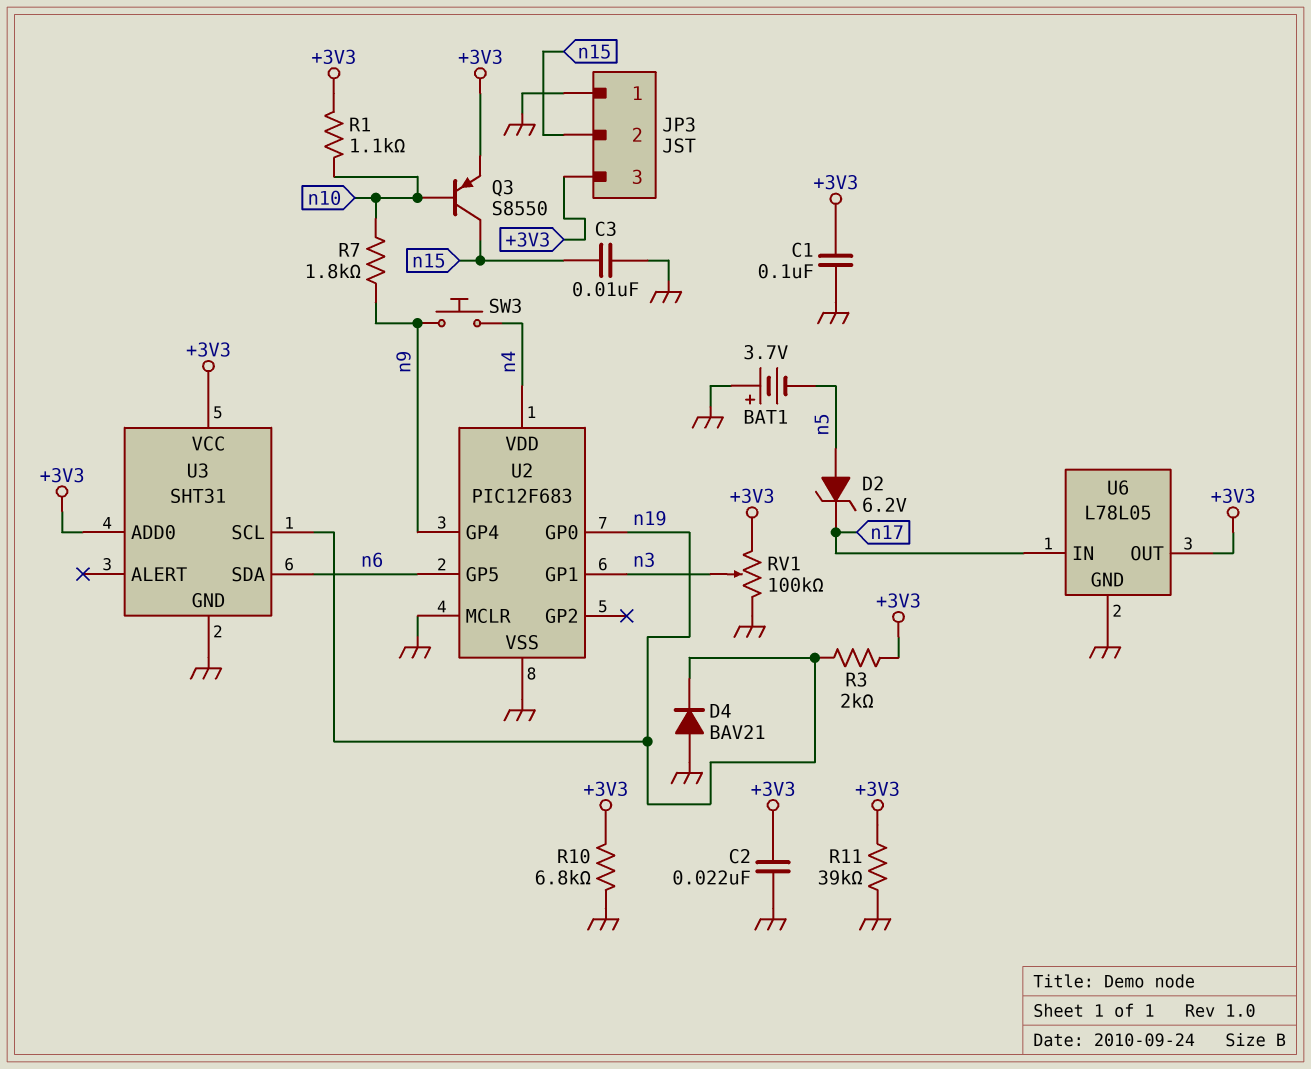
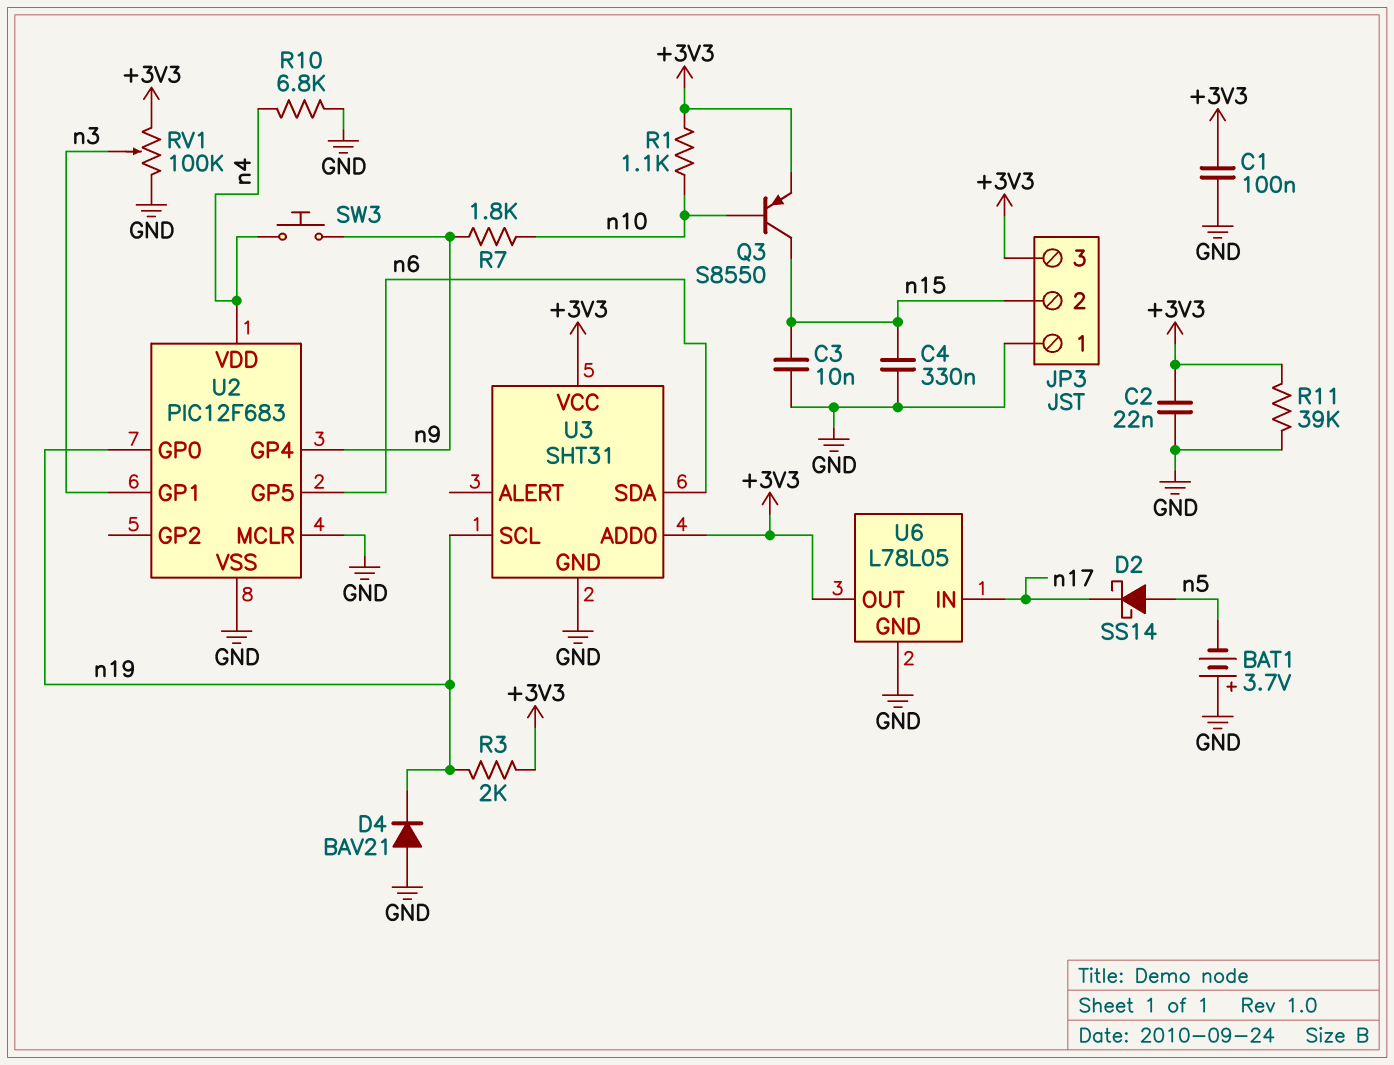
C4: none -> 330nF (GND, n15)
D2: zener 6.2V (A n5, K n17) -> schottky SS14 (A n5, K n17)
R10: 6.8k (+3V3, GND) -> 6.8k (GND, n4)

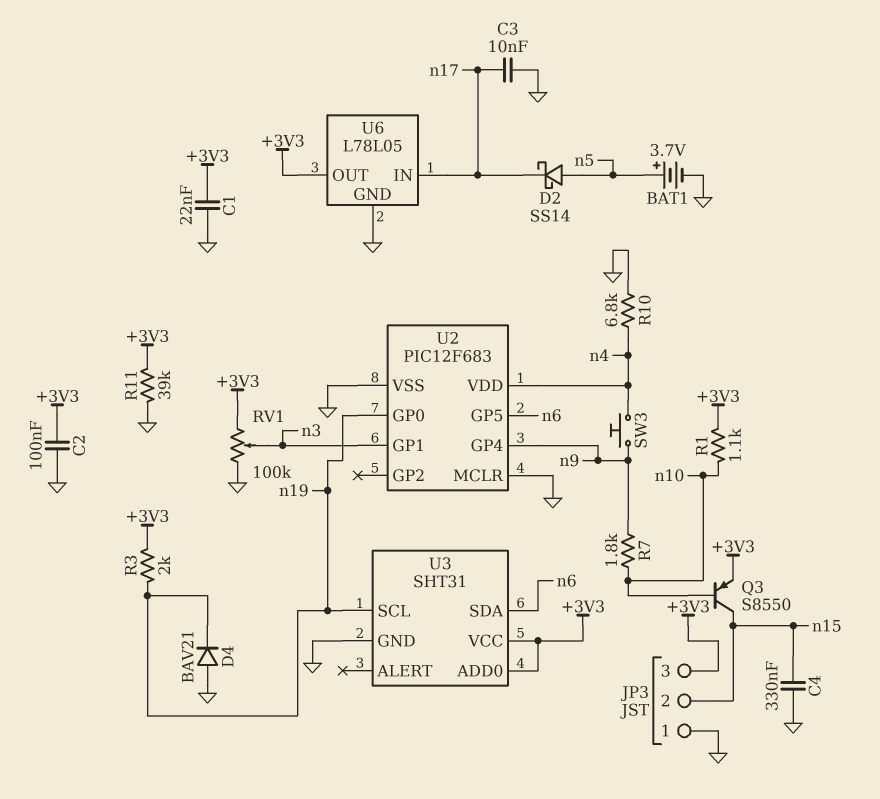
BAT1: 3.7V (plus GND, minus n5) -> 3.7V (plus n5, minus GND)
C1: 100nF (+3V3, GND) -> 22nF (+3V3, GND)
C2: 22nF (+3V3, GND) -> 100nF (+3V3, GND)
C3: 10nF (GND, n15) -> 10nF (GND, n17)

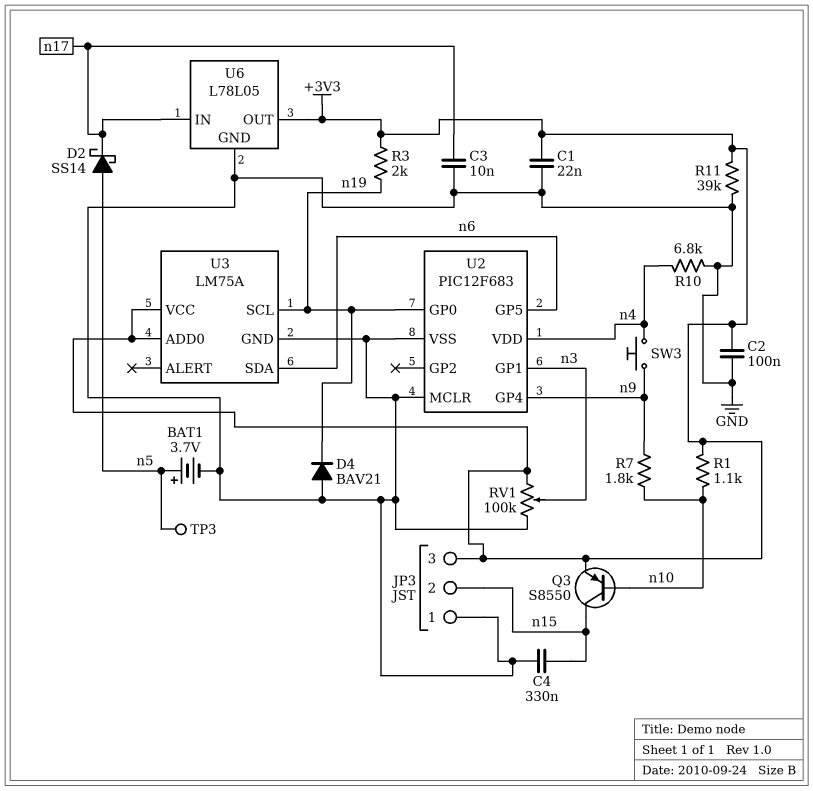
TP3: none -> test point (n5)
U3: SHT31 -> LM75A

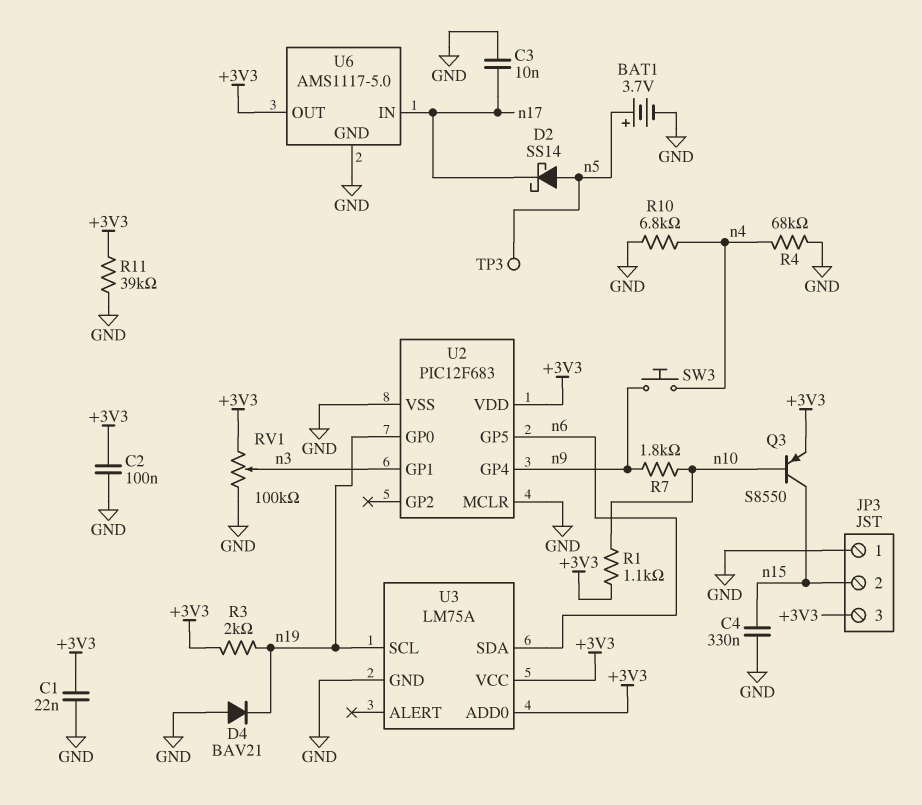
R4: none -> 68k (GND, n4)
U2 pin VDD: n4 -> +3V3
U6: L78L05 -> AMS1117-5.0

